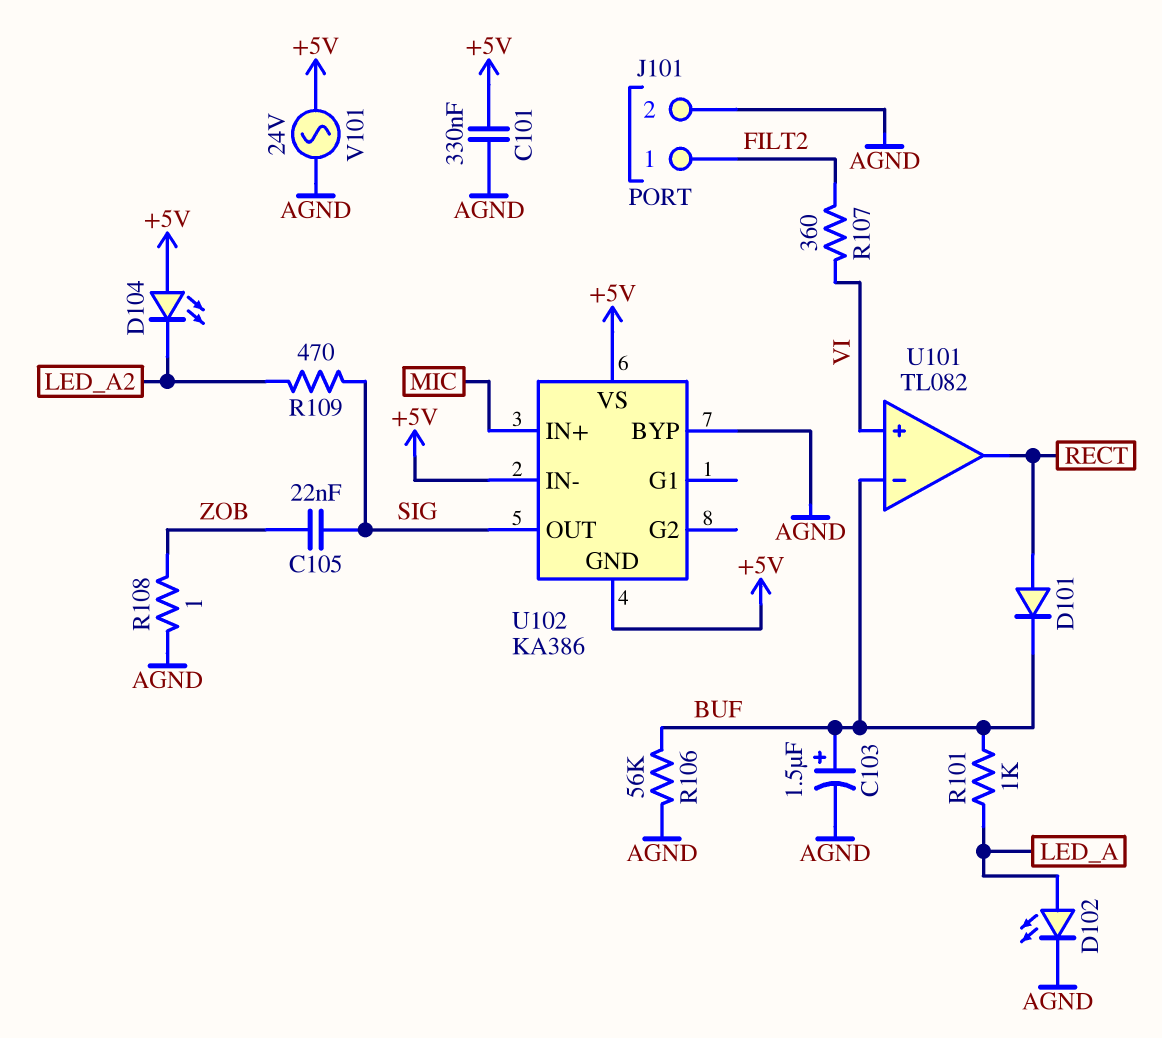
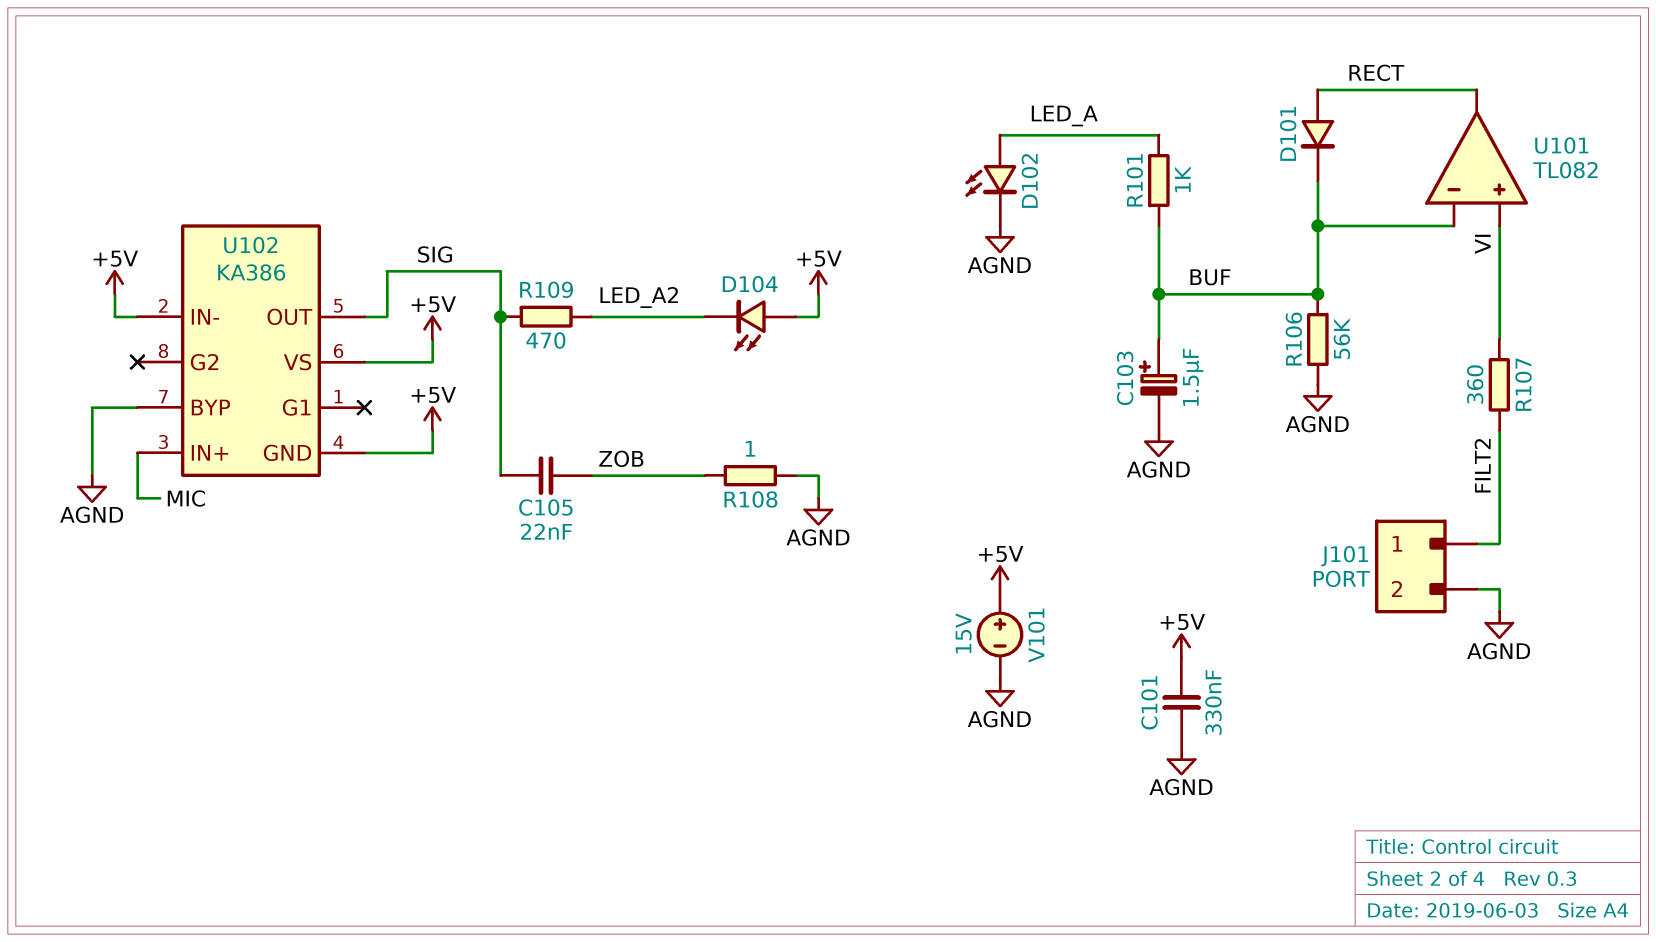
V101: AC 24V (+5V, AGND) -> 15V (plus +5V, minus AGND)

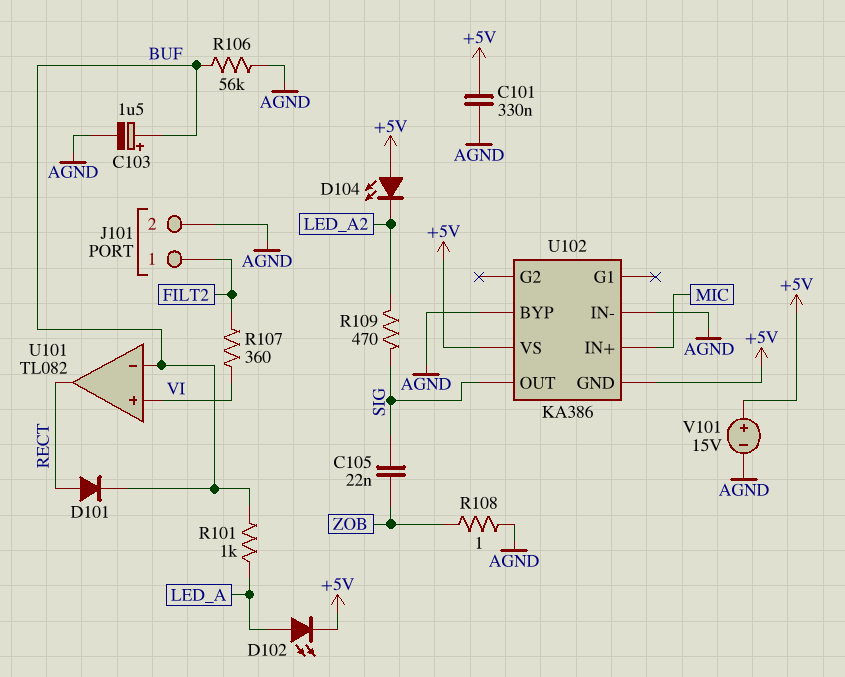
D102: LED (A LED_A, K AGND) -> LED (A LED_A, K +5V)
U102 pin IN-: +5V -> AGND

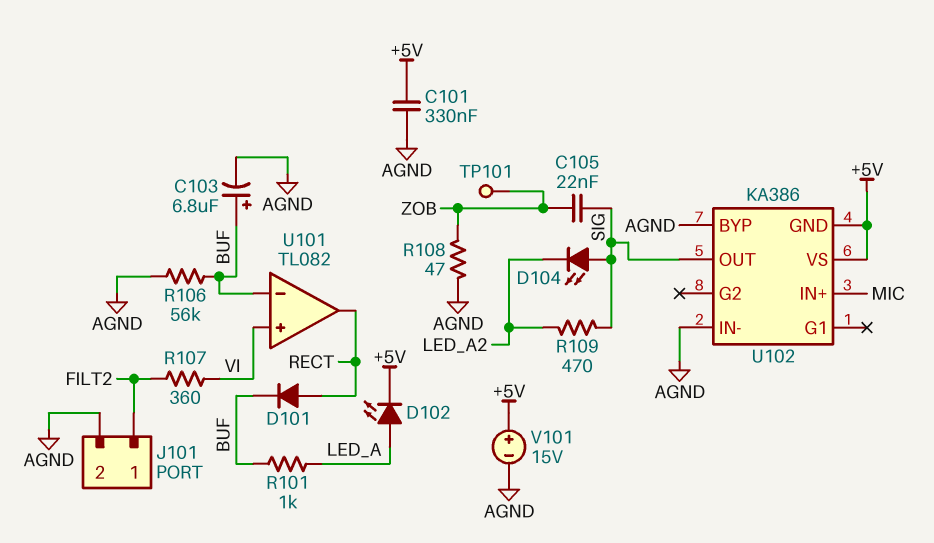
C103: 1.5uF (plus BUF, minus AGND) -> 6.8uF (plus BUF, minus AGND)
D104: LED (A +5V, K LED_A2) -> LED (A SIG, K LED_A2)
R108: 1 (AGND, ZOB) -> 47 (AGND, ZOB)
TP101: none -> test point (ZOB)

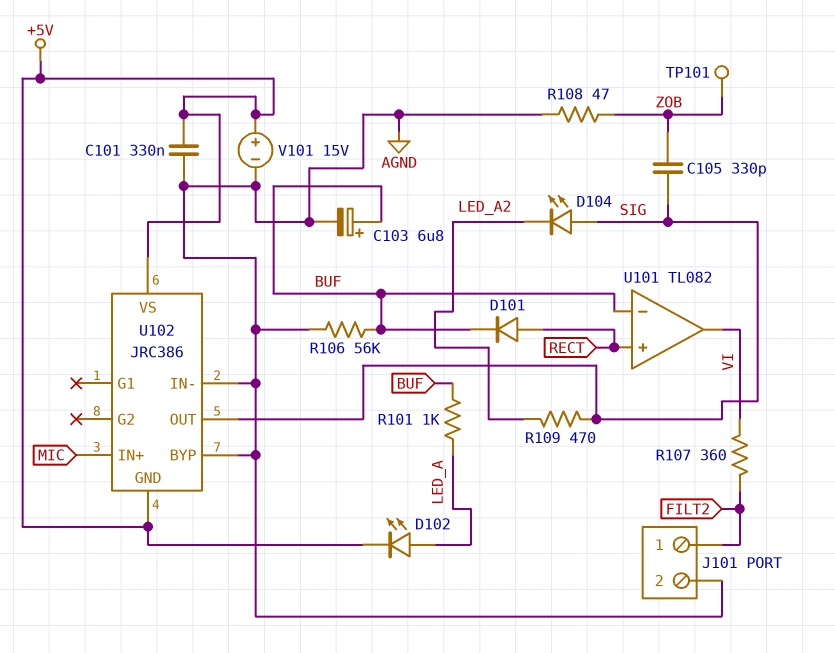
C105: 22nF (SIG, ZOB) -> 330pF (SIG, ZOB)
U101 pin in+: VI -> RECT
U101 pin out: RECT -> VI
U102: KA386 -> JRC386

